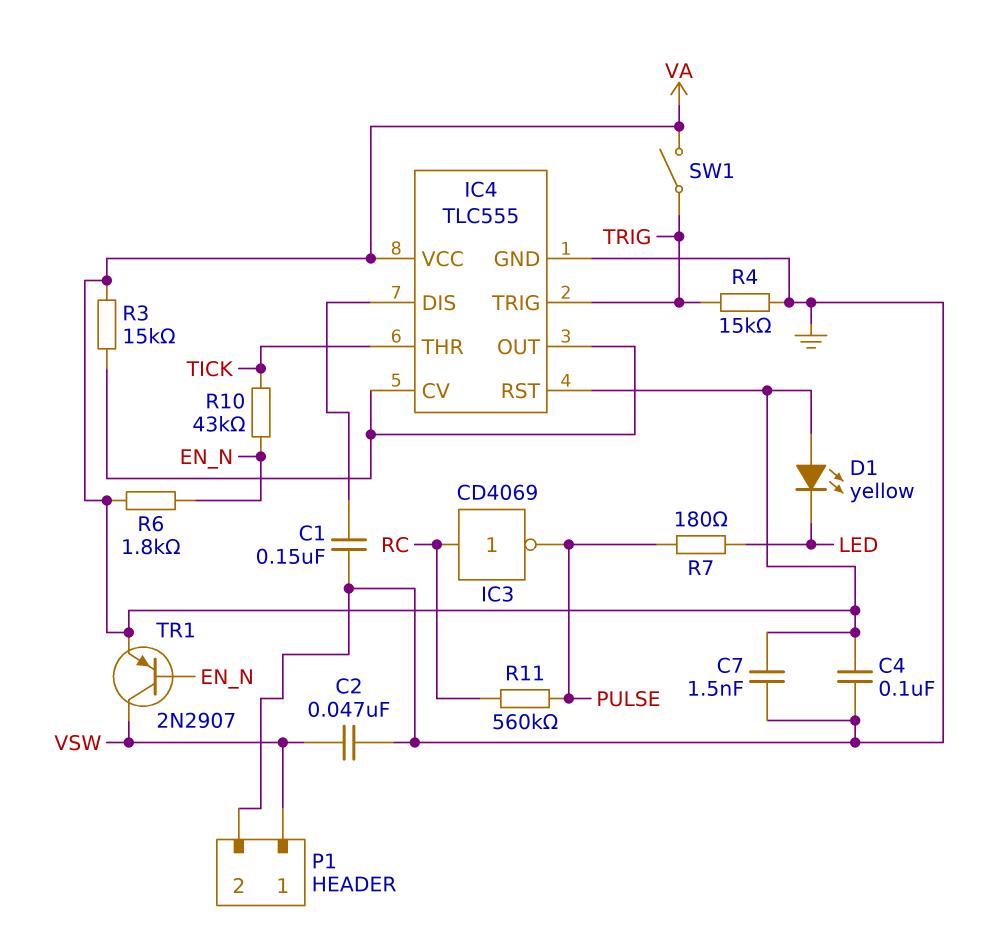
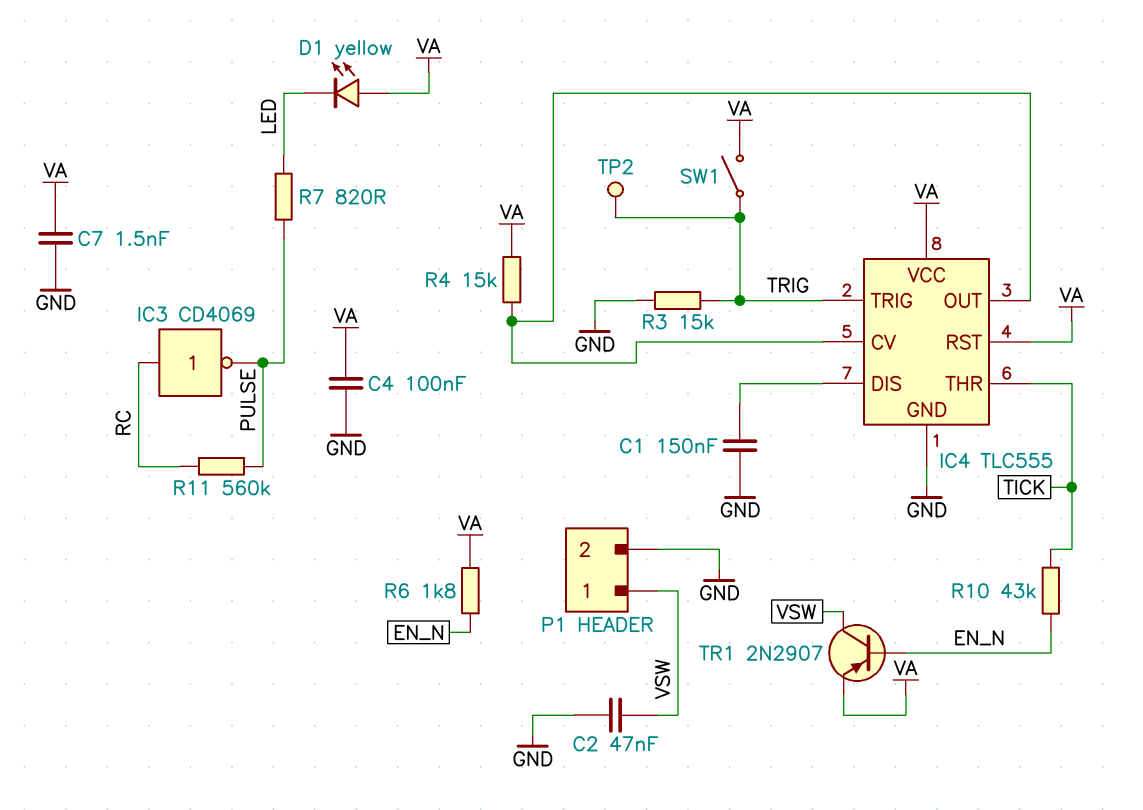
R3: 15k (IC4/CV, VA) -> 15k (GND, TRIG)
R4: 15k (GND, TRIG) -> 15k (IC4/CV, VA)
R7: 180 (LED, PULSE) -> 820 (LED, PULSE)
TP2: none -> test point (TRIG)

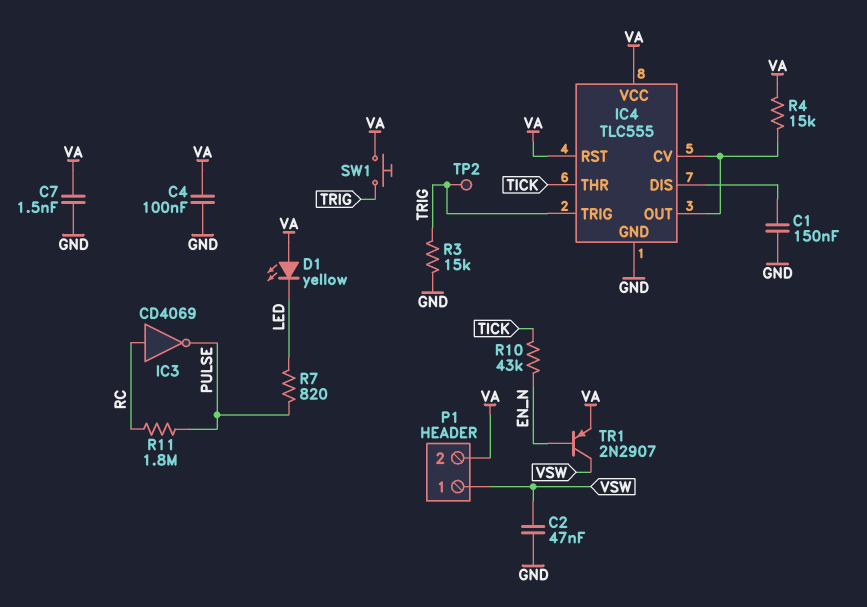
P1 pin 2: GND -> VA
R6: 1.8k (EN_N, VA) -> none
R11: 560k (PULSE, RC) -> 1.8M (PULSE, RC)
SW1: switch (TRIG, VA) -> button (TRIG, VA)

